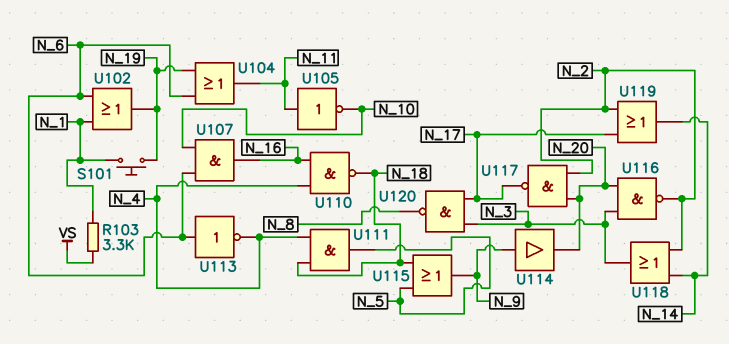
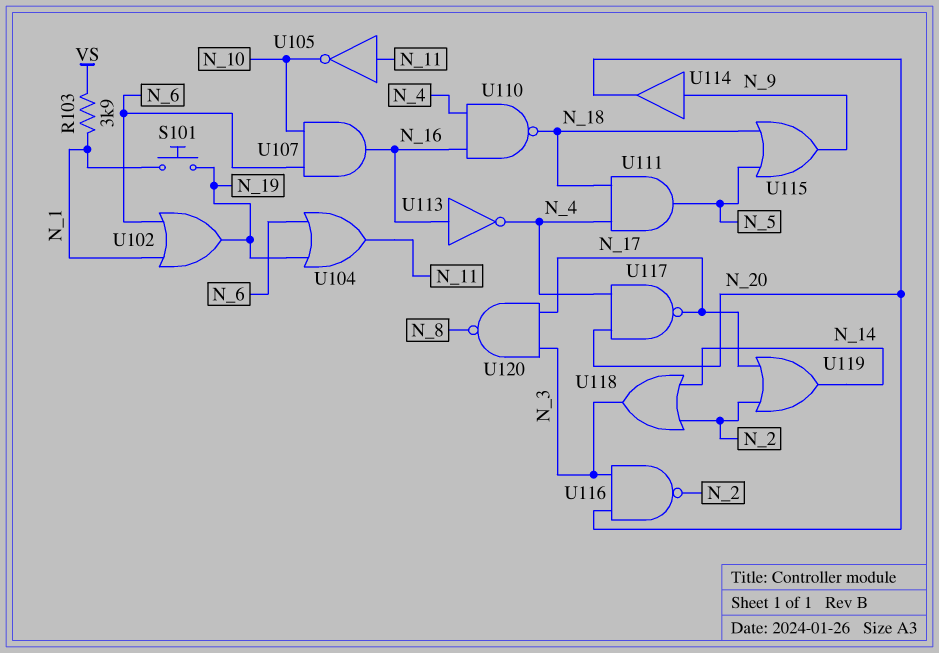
R103: 3.3k (N_1, VS) -> 3.9k (N_1, VS)
U113: NOT (in N_6, out N_4) -> NOT (in N_16, out N_4)
U117: NAND (in N_2, in N_20, out N_17) -> NAND (in N_4, in N_20, out N_17)

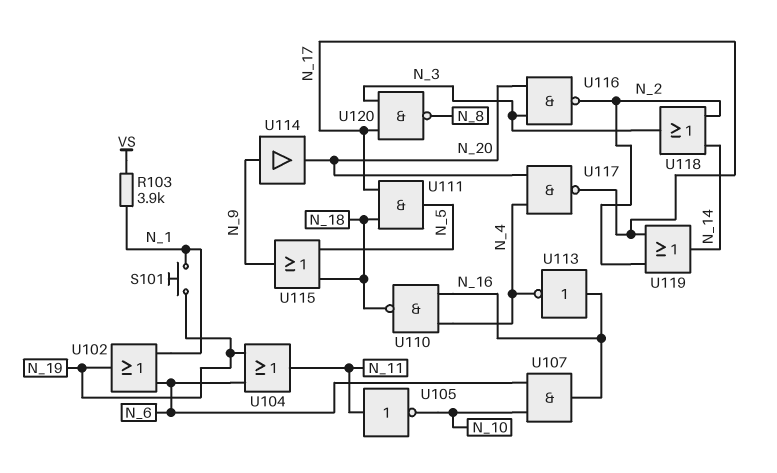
U111: AND (in N_4, in N_18, out N_5) -> AND (in N_17, in N_18, out N_5)

